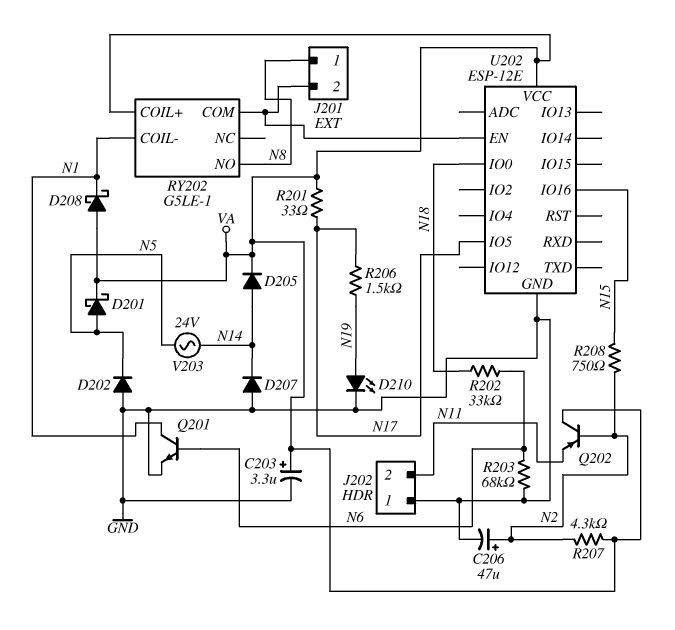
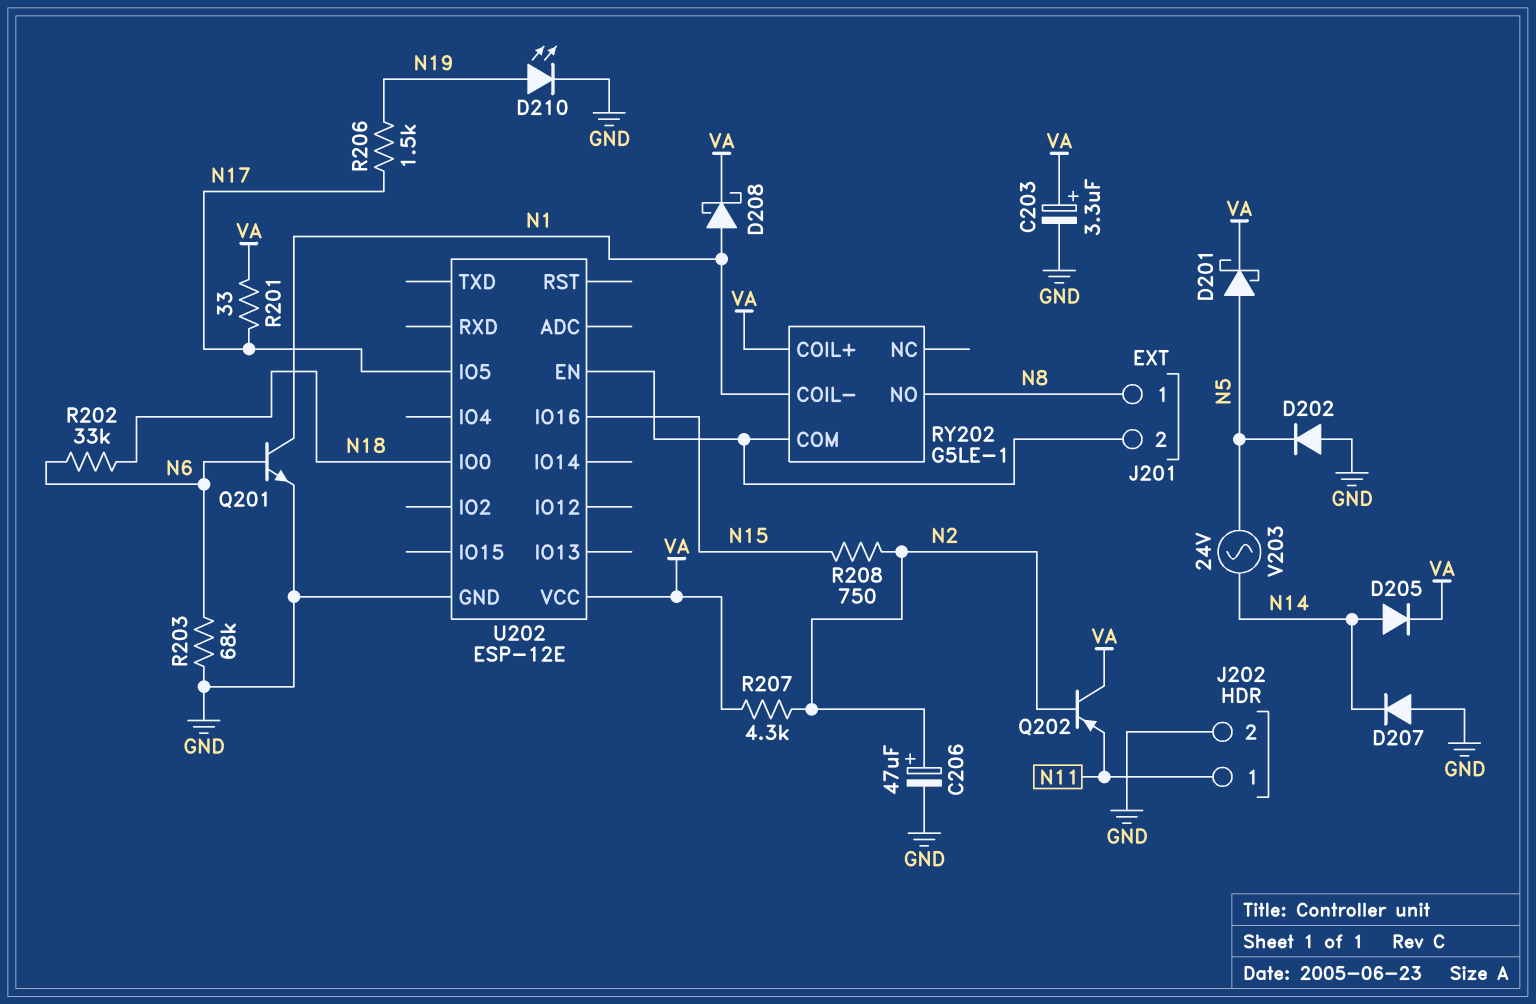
D208: schottky (A VA, K N1) -> schottky (A N1, K VA)
J202 pin 1: GND -> N11
J202 pin 2: N11 -> GND

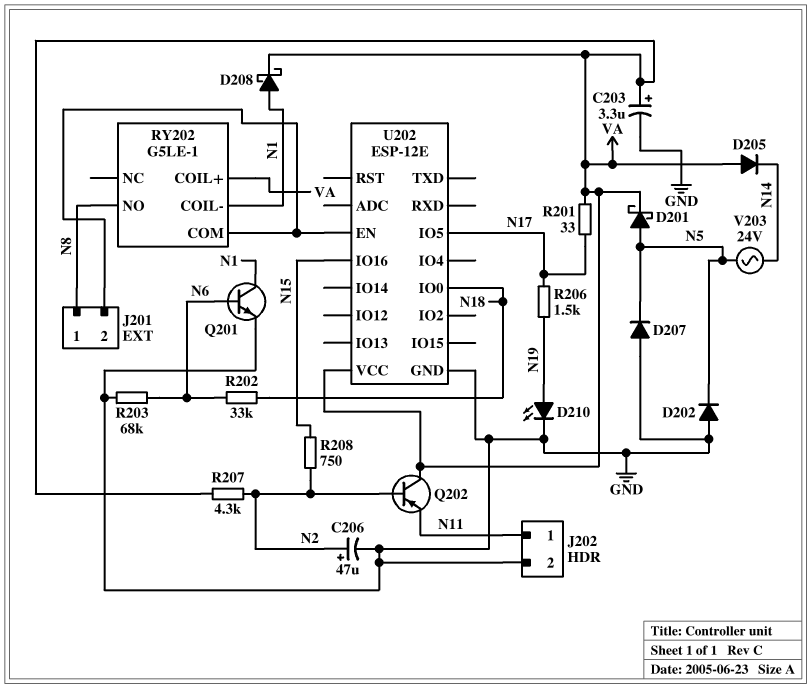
D205: diode (A N14, K VA) -> diode (A VA, K N14)
D207: diode (A GND, K N14) -> diode (A GND, K N5)

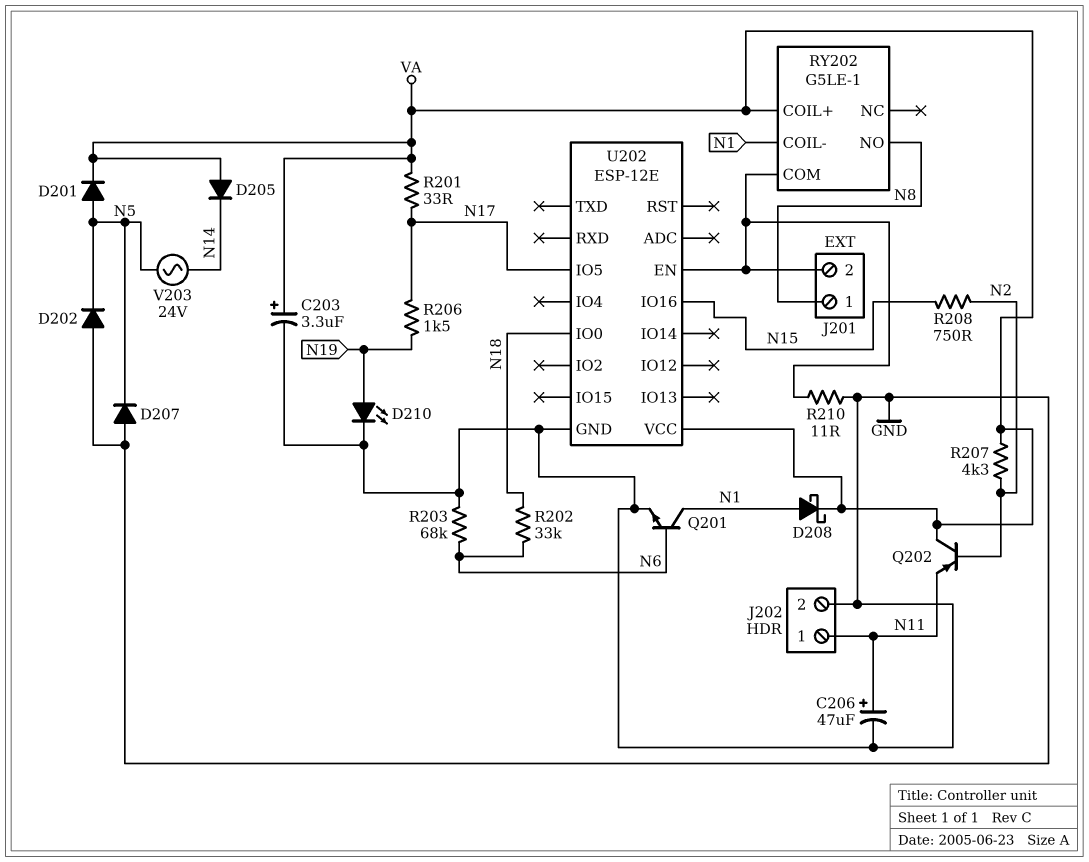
C206: 47uF (plus N2, minus GND) -> 47uF (plus N11, minus GND)
D201: schottky (A N5, K VA) -> diode (A N5, K VA)
R210: none -> 11 (GND, J201/2)

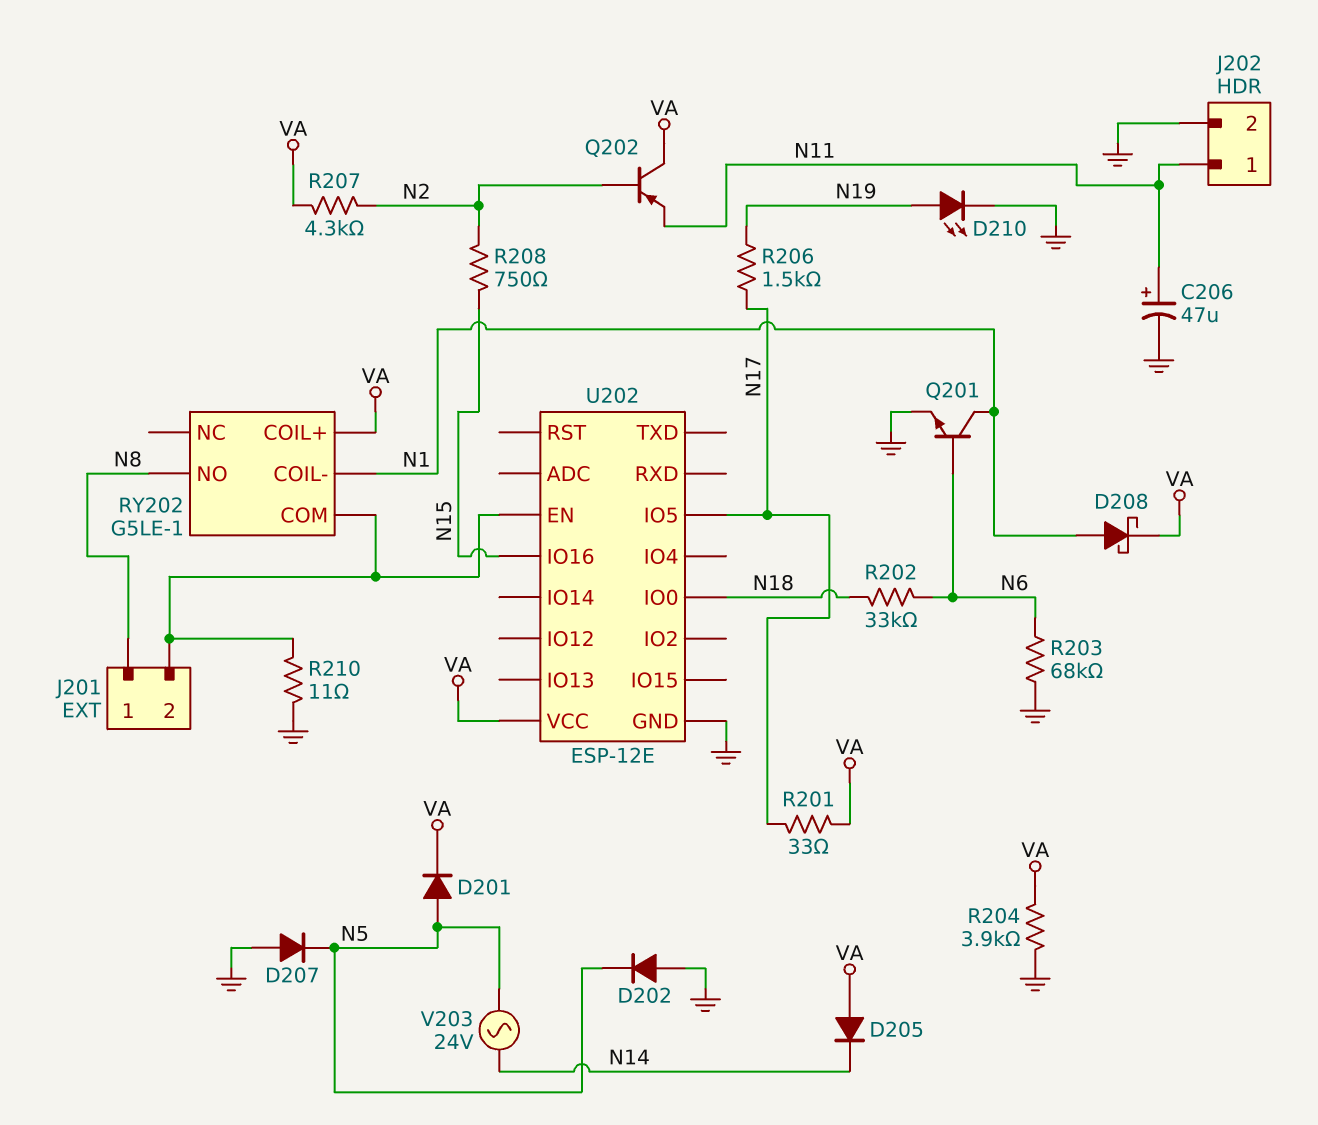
C203: 3.3uF (plus VA, minus GND) -> none
R204: none -> 3.9k (GND, VA)

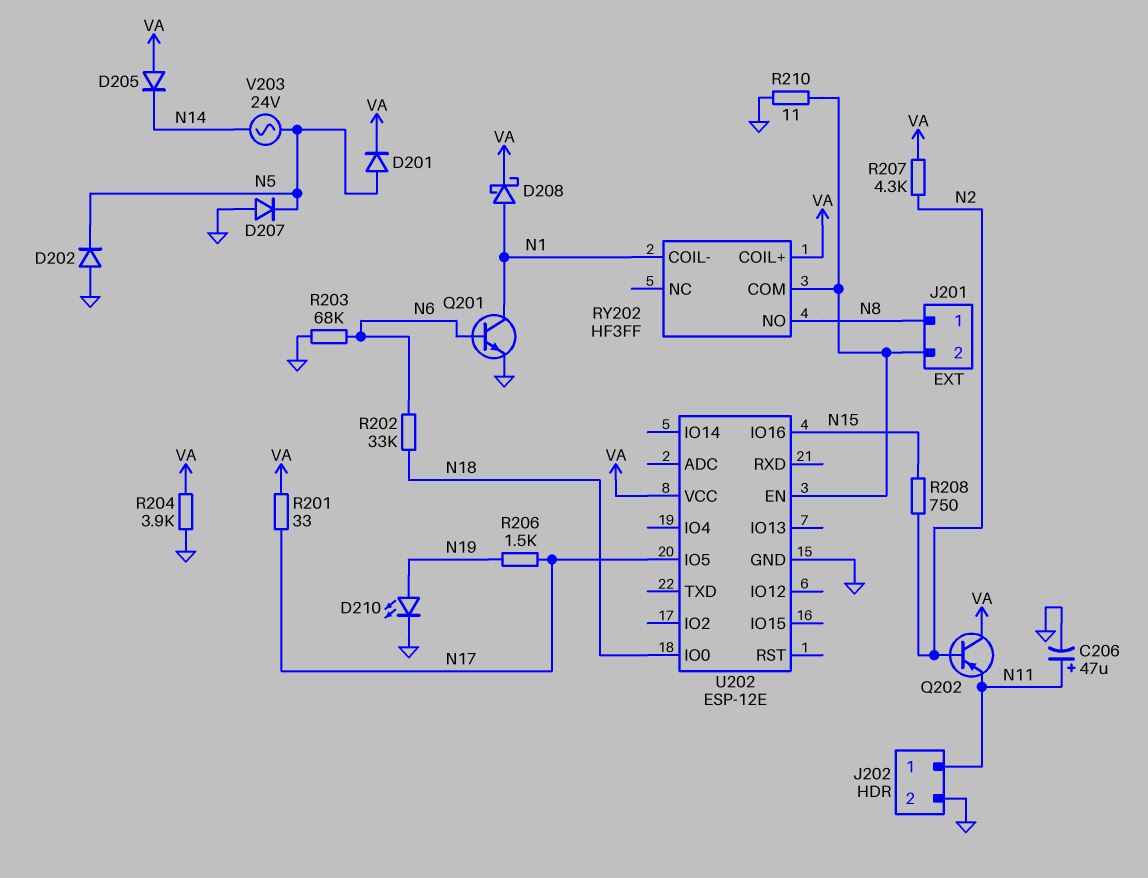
RY202: G5LE-1 -> HF3FF

